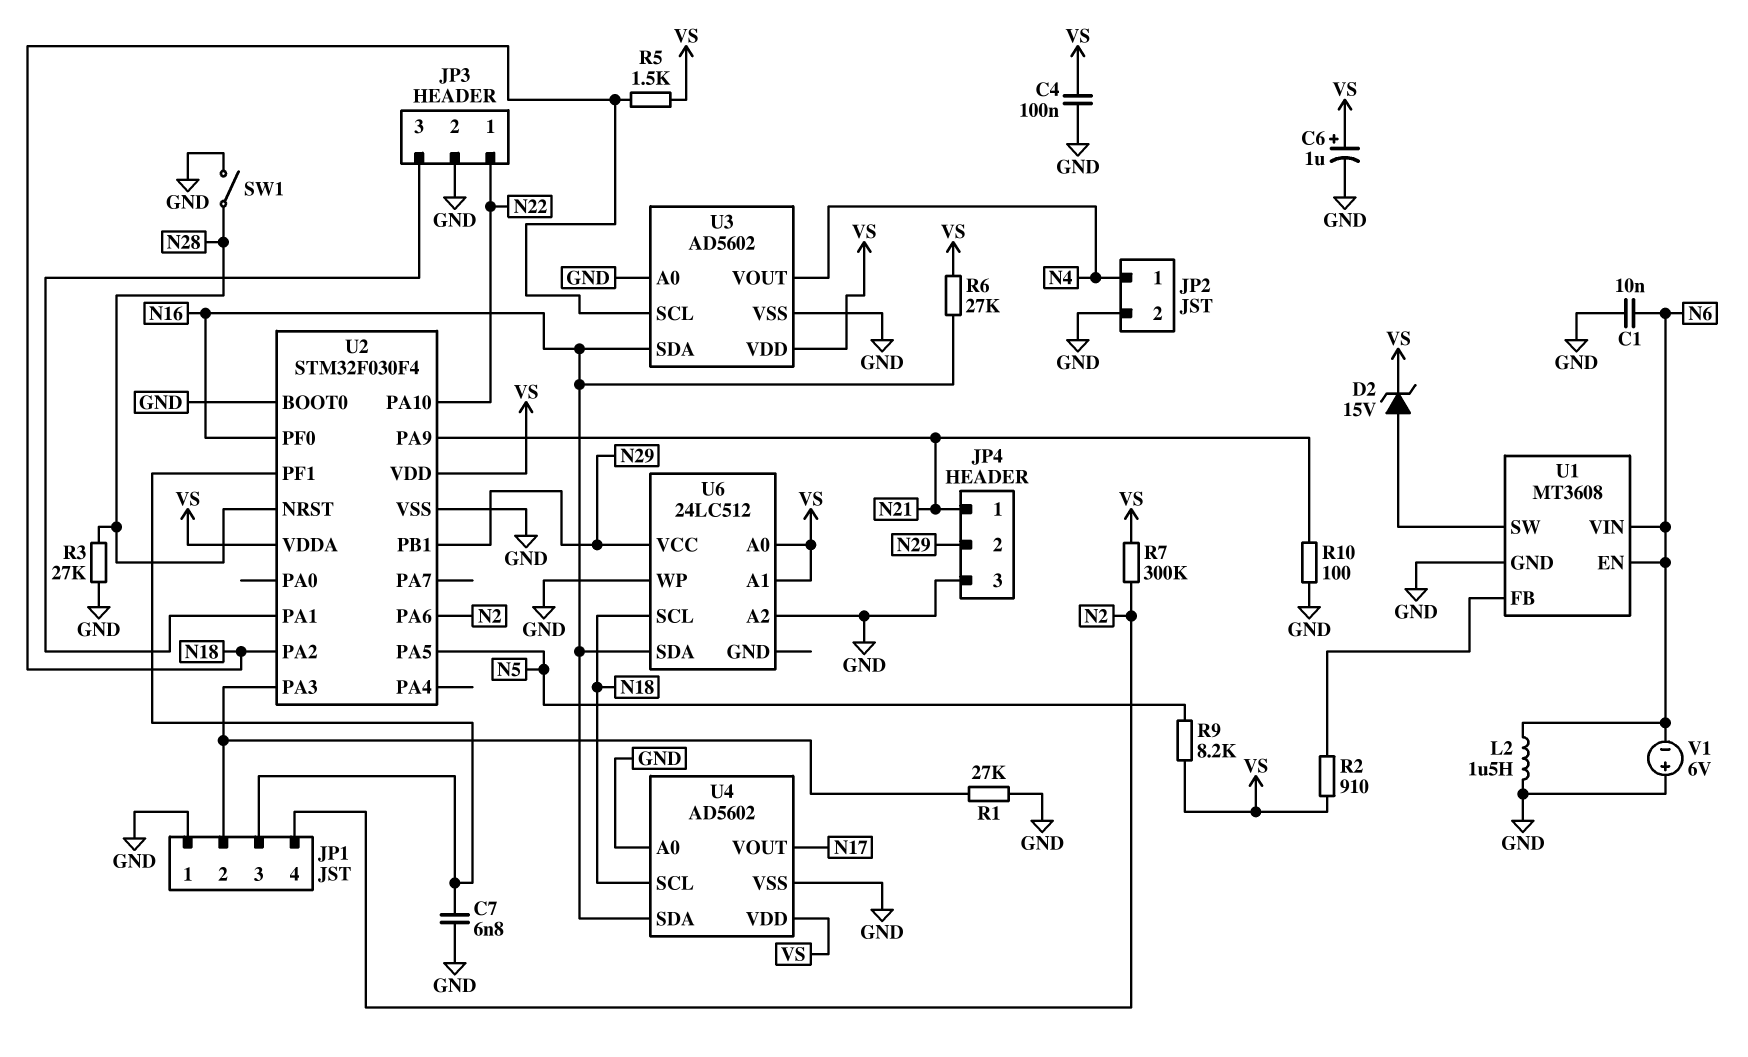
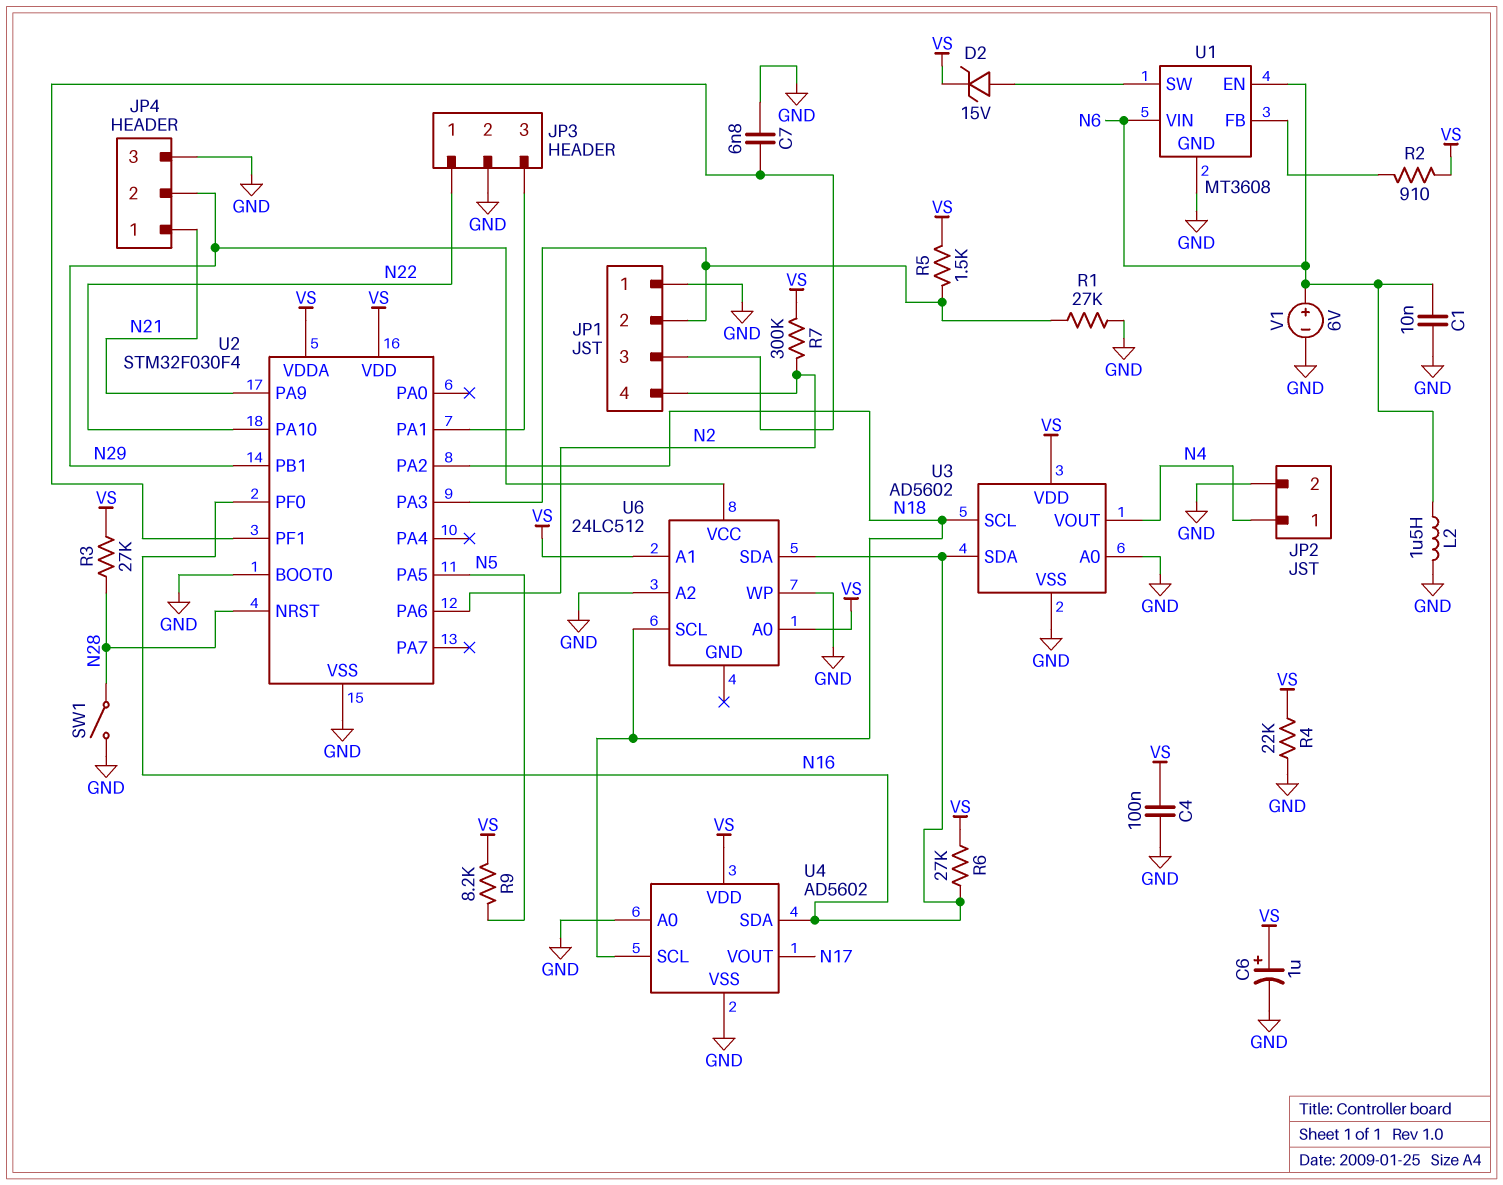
R3: 27k (GND, N28) -> 27k (N28, VS)
R4: none -> 22k (GND, VS)
R5: 1.5k (N18, VS) -> 1.5k (JP1/2, VS)
R10: 100 (GND, N21) -> none
V1: 6V (plus GND, minus N6) -> 6V (plus N6, minus GND)

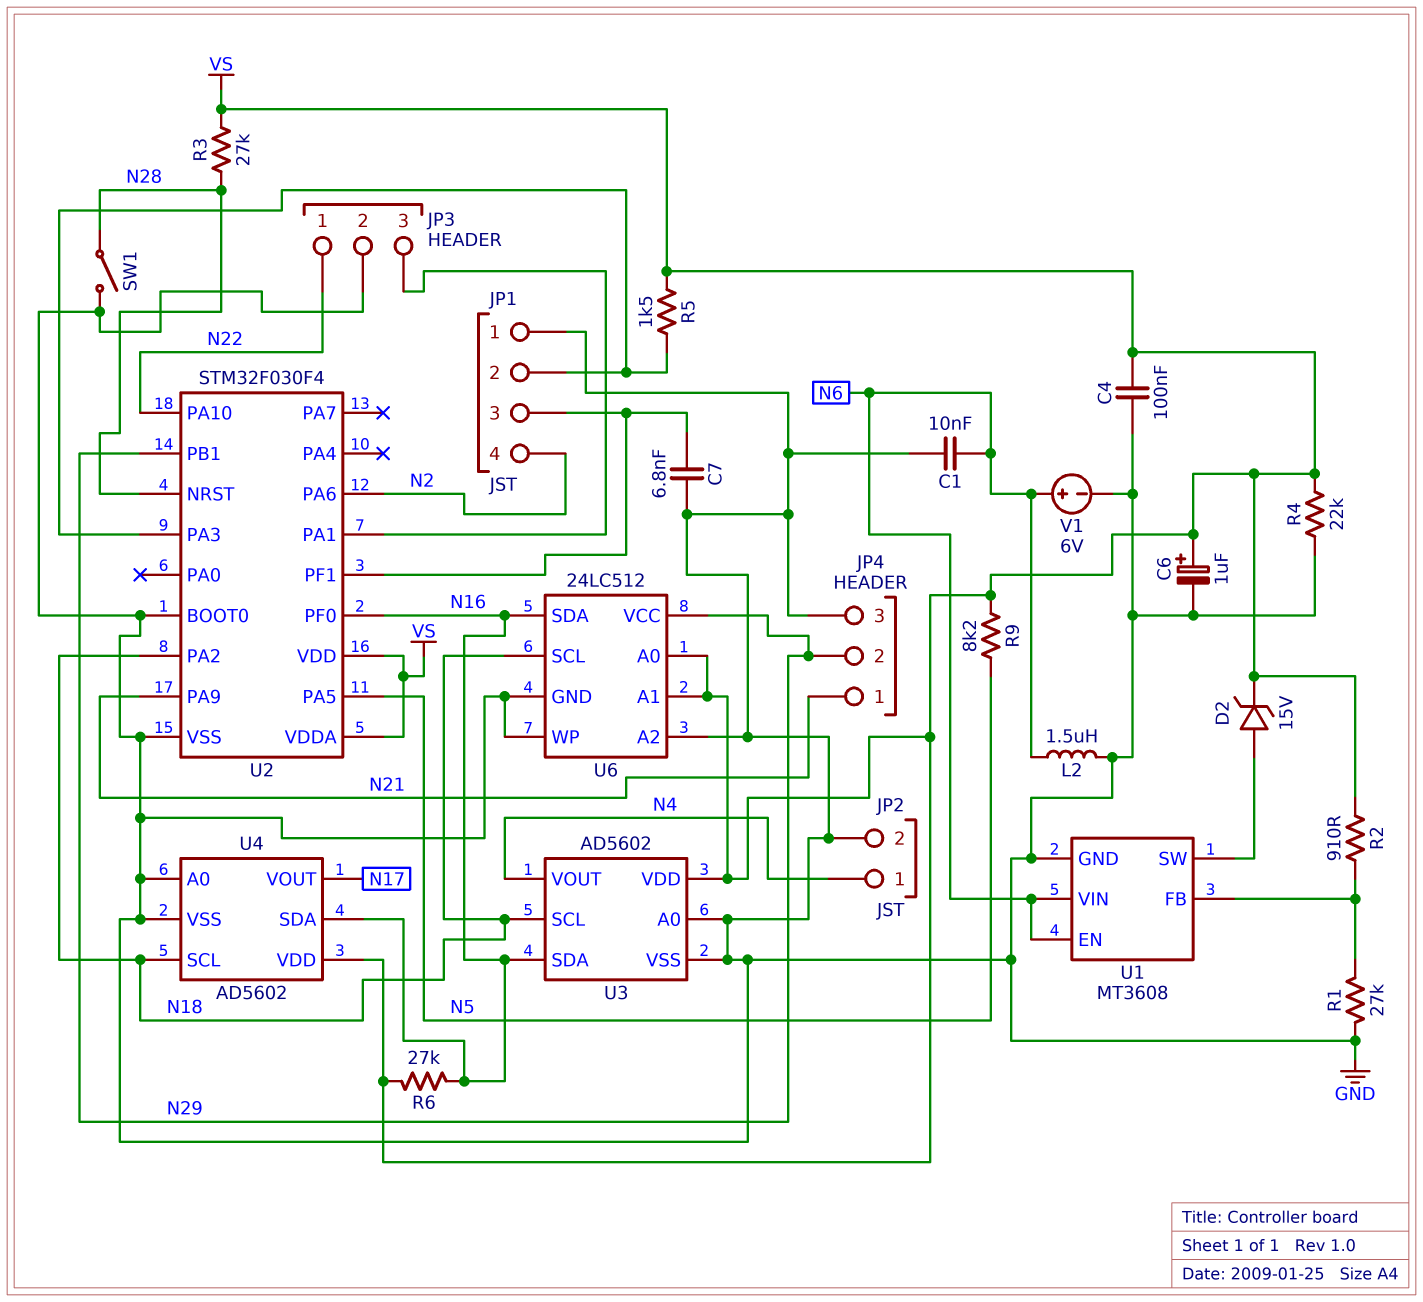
R1: 27k (GND, JP1/2) -> 27k (GND, U1/FB)
R7: 300k (N2, VS) -> none
U6 pin GND: none -> GND

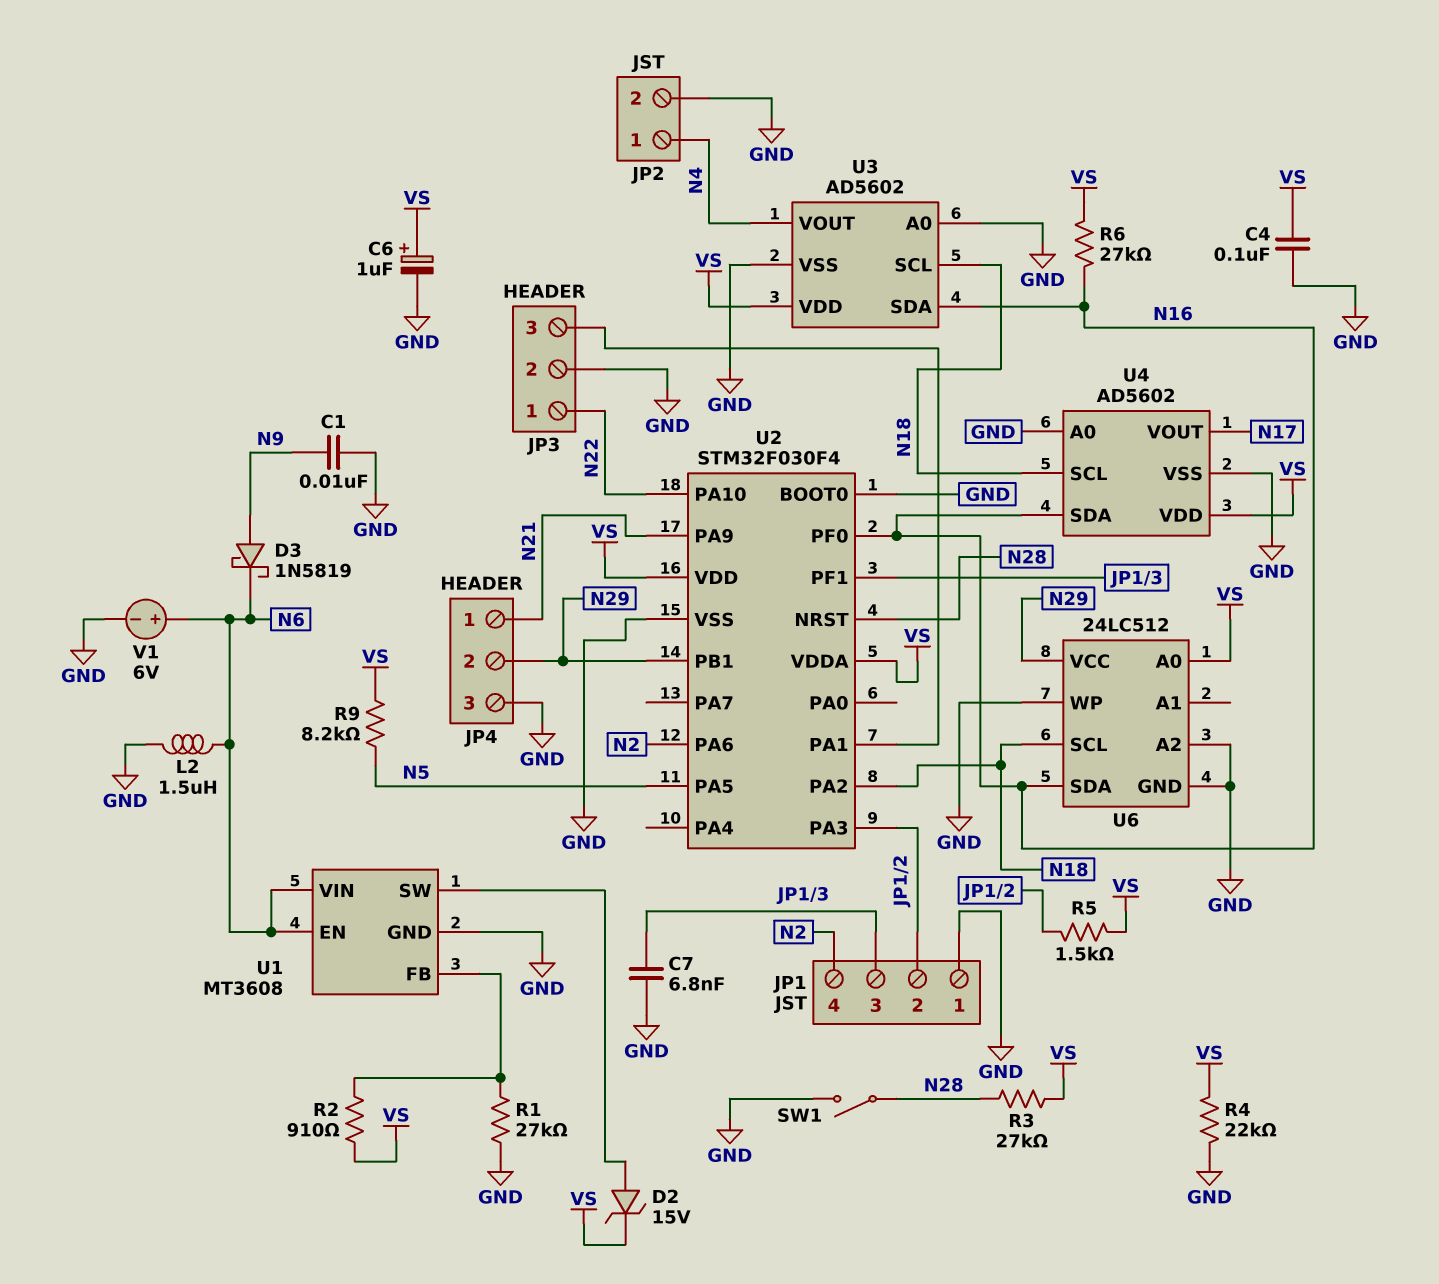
C1: 10nF (GND, N6) -> 10nF (GND, N9)
D3: none -> schottky 1N5819 (A N9, K N6)
U6 pin A1: VS -> none

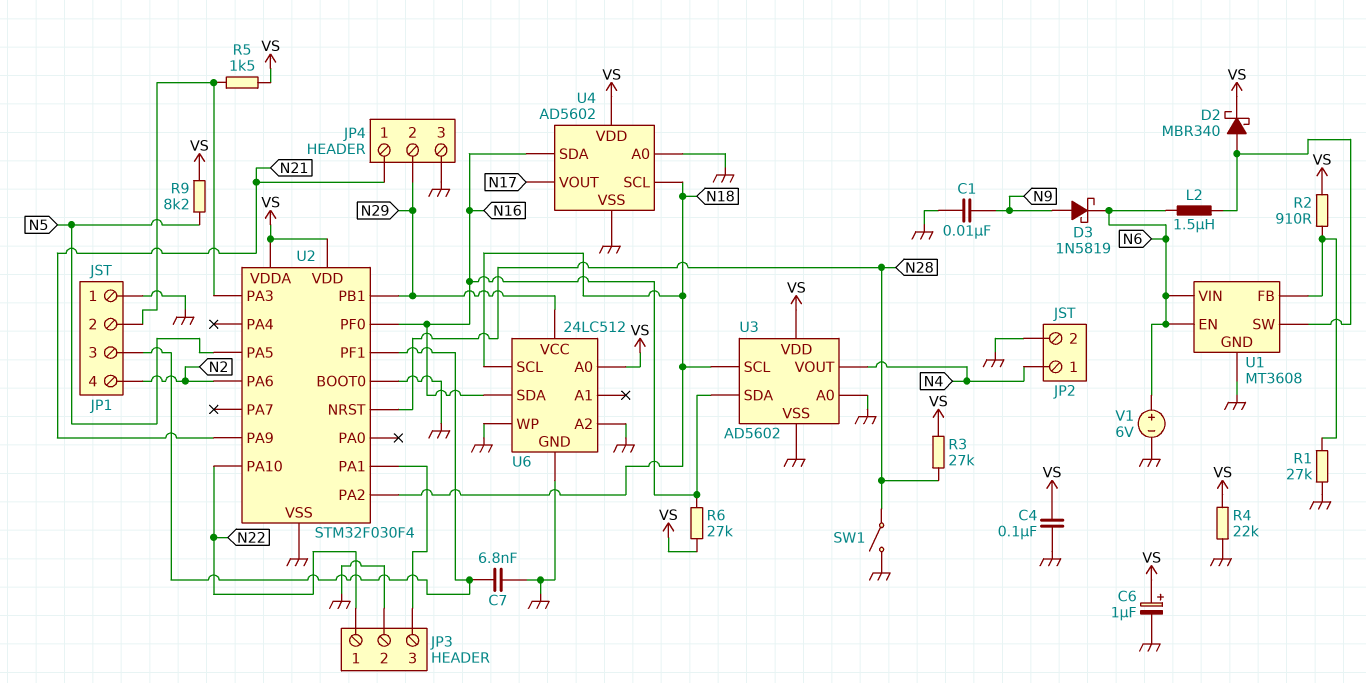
D2: zener 15V (A U1/SW, K VS) -> schottky MBR340 (A U1/SW, K VS)
L2: 1.5uH (GND, N6) -> 1.5uH (N6, U1/SW)

